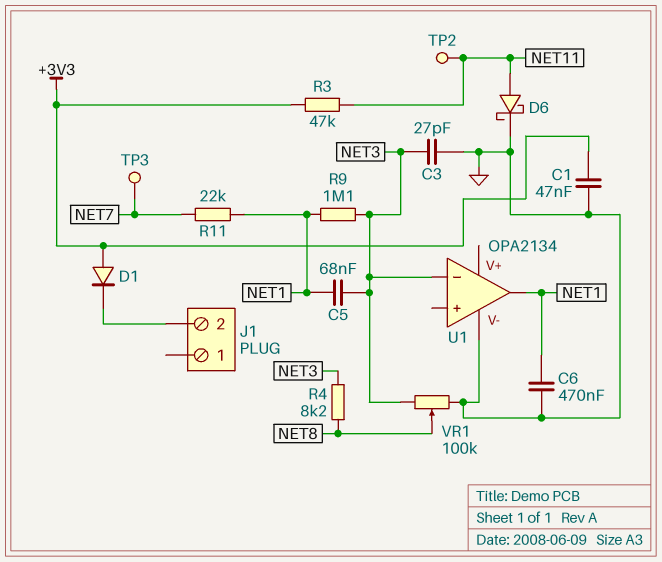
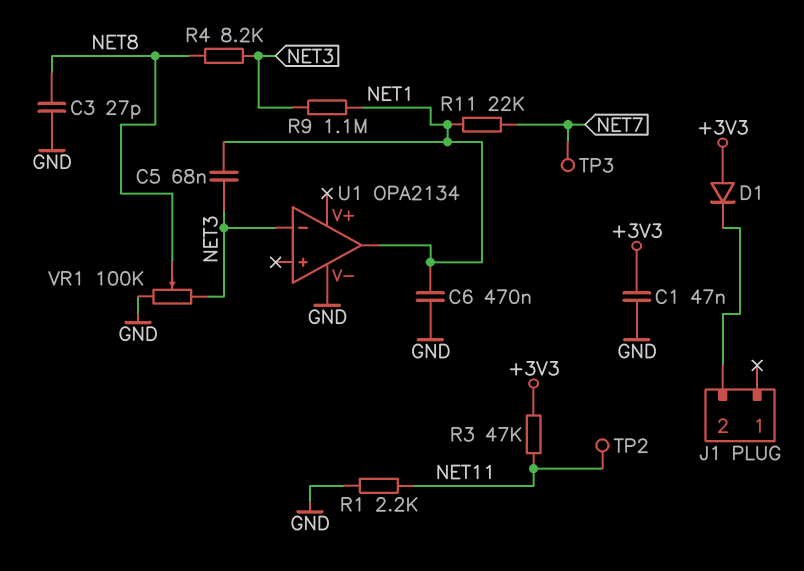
C3: 27pF (GND, NET3) -> 27pF (GND, NET8)
D6: schottky (A NET11, K GND) -> none
R1: none -> 2.2k (GND, NET11)

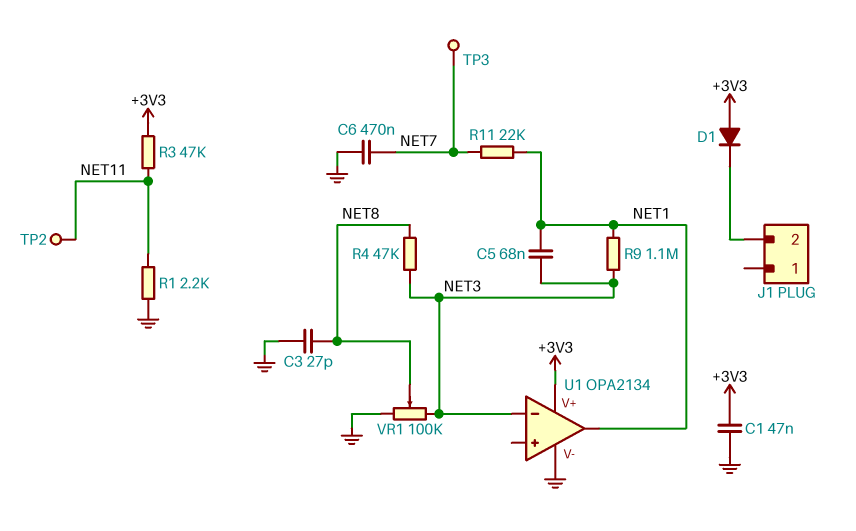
C6: 470nF (GND, NET1) -> 470nF (GND, NET7)
R4: 8.2k (NET3, NET8) -> 47k (NET3, NET8)
U1 pin V+: none -> +3V3

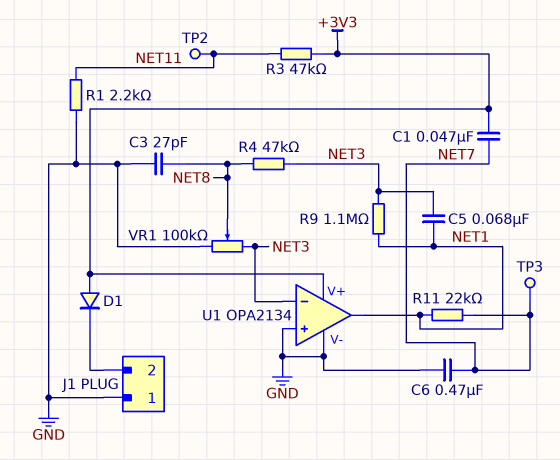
C1: 47nF (+3V3, GND) -> 47nF (+3V3, NET7)
J1 pin 1: none -> GND
U1 pin in+: none -> GND

